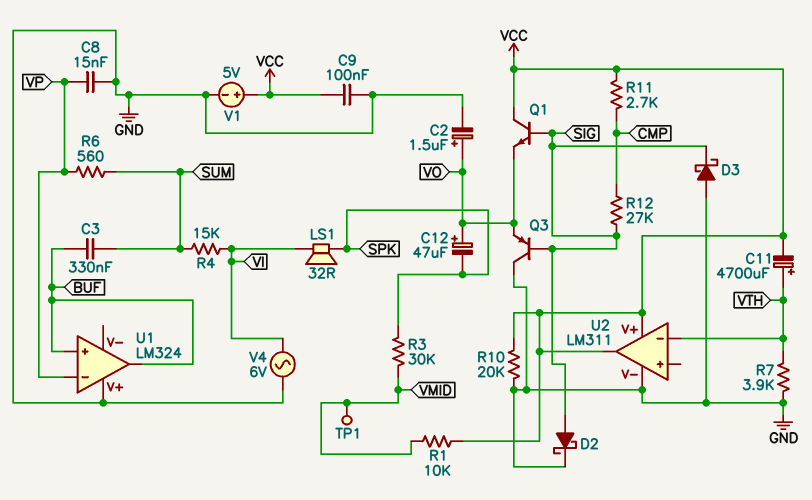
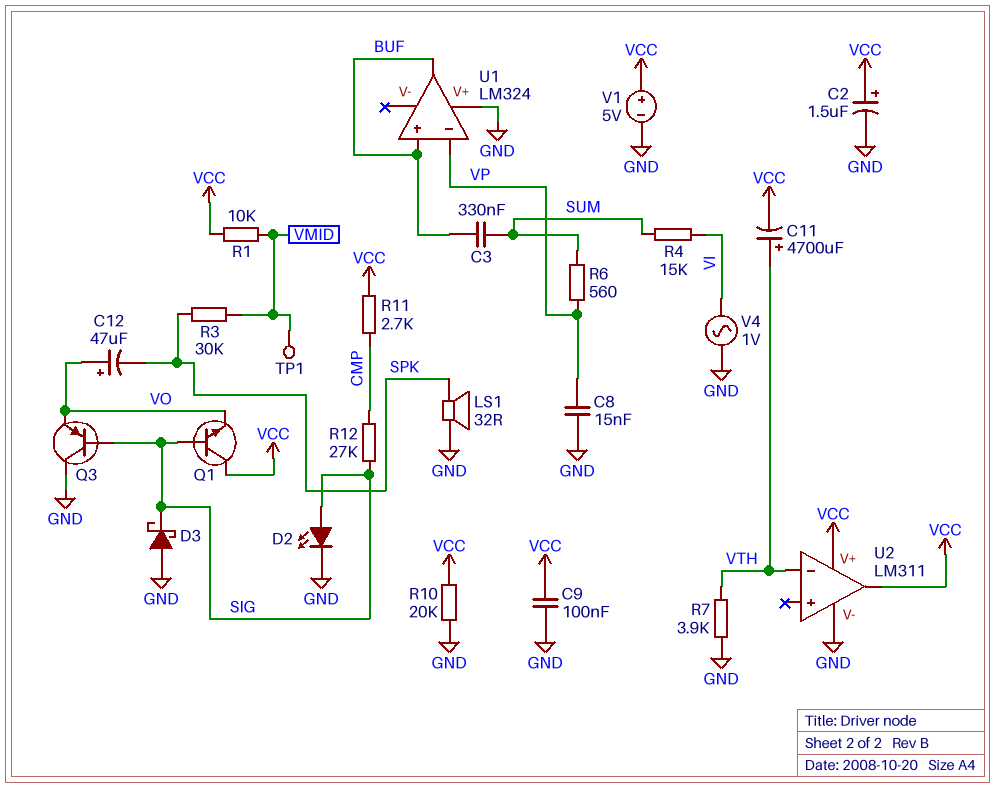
C2: 1.5uF (plus VO, minus GND) -> 1.5uF (plus VCC, minus GND)
D2: schottky (A SIG, K GND) -> LED (A SIG, K GND)
LS1: speaker 32R (SPK, VI) -> speaker 32R (GND, SPK)
V4: AC 6V (GND, VI) -> AC 1V (GND, VI)

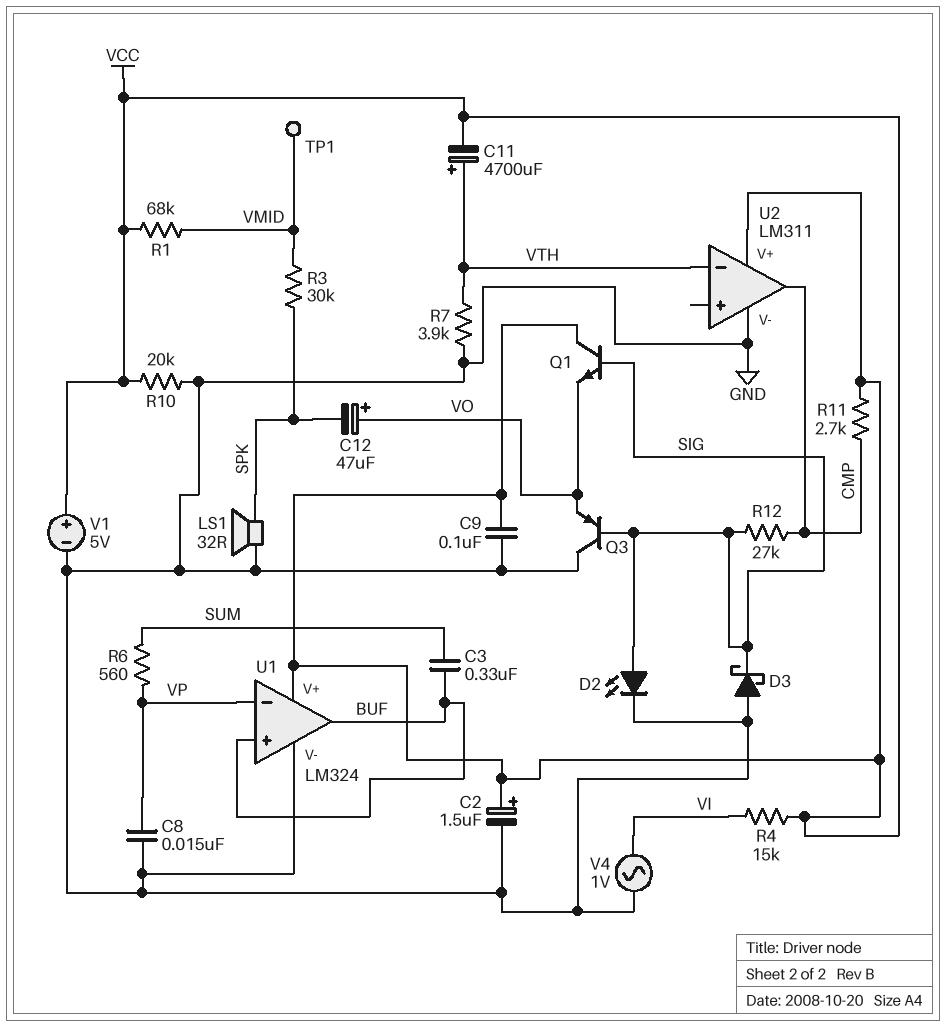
R1: 10k (VCC, VMID) -> 68k (VCC, VMID)
R4: 15k (SUM, VI) -> 15k (VCC, VI)
U1 pin V+: GND -> VCC
U1 pin V-: none -> GND
U2 pin out: VCC -> CMP

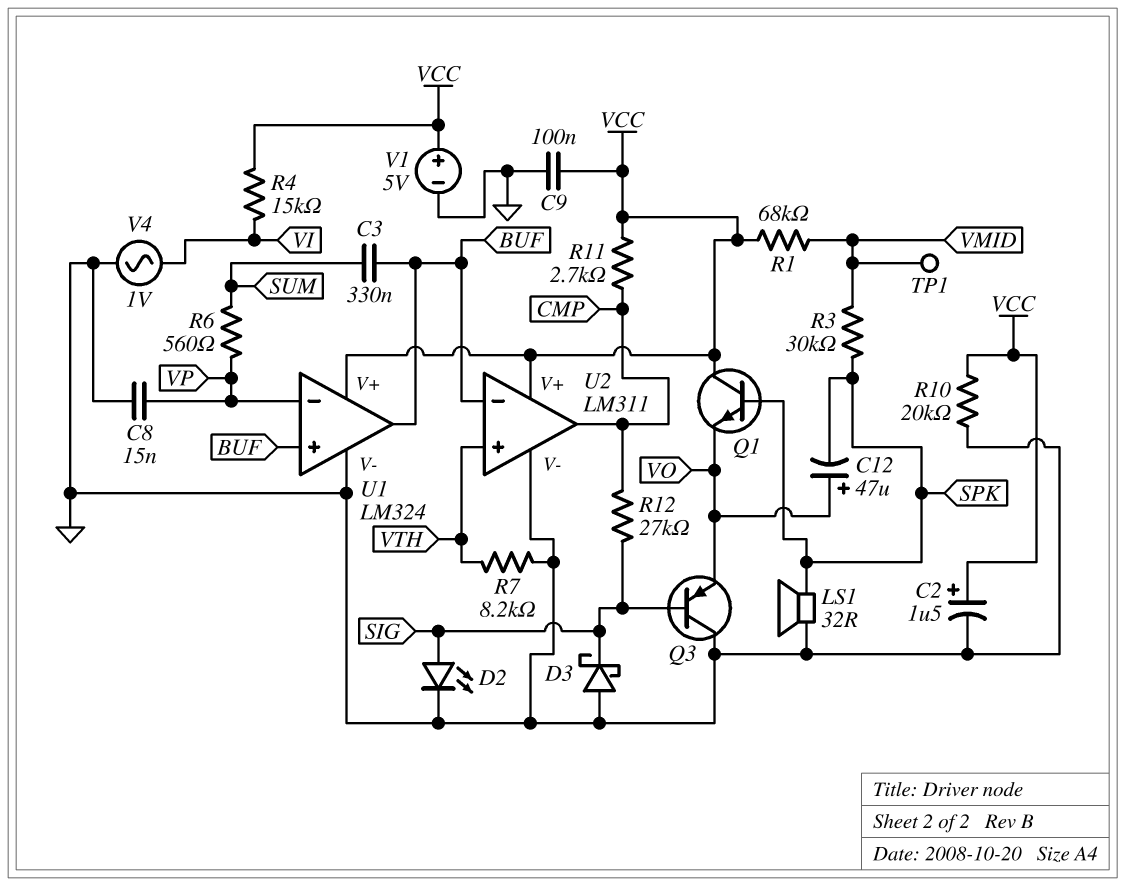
C11: 4700uF (plus VTH, minus VCC) -> none
Q1: NPN (B SIG, C VCC, E VO) -> NPN (B SPK, C VCC, E VO)
R7: 3.9k (GND, VTH) -> 8.2k (GND, VTH)
U2 pin in+: none -> VTH
U2 pin in-: VTH -> BUF

